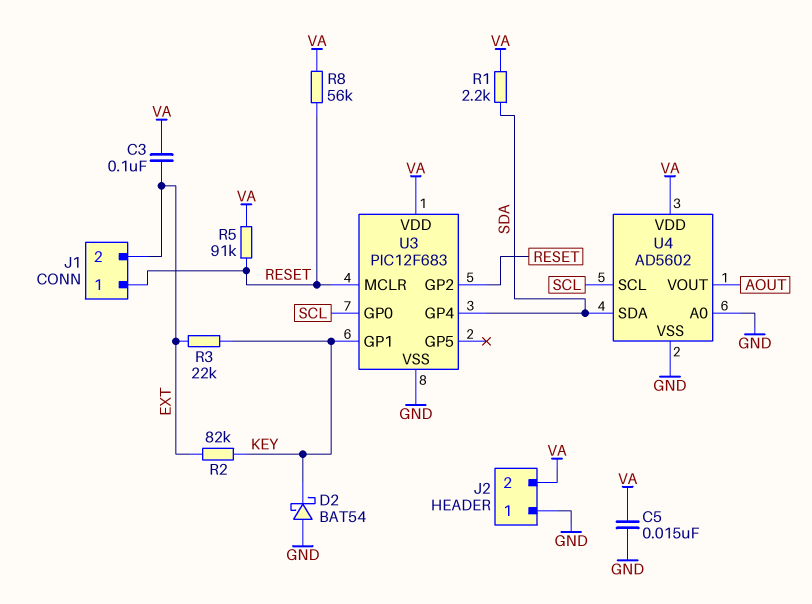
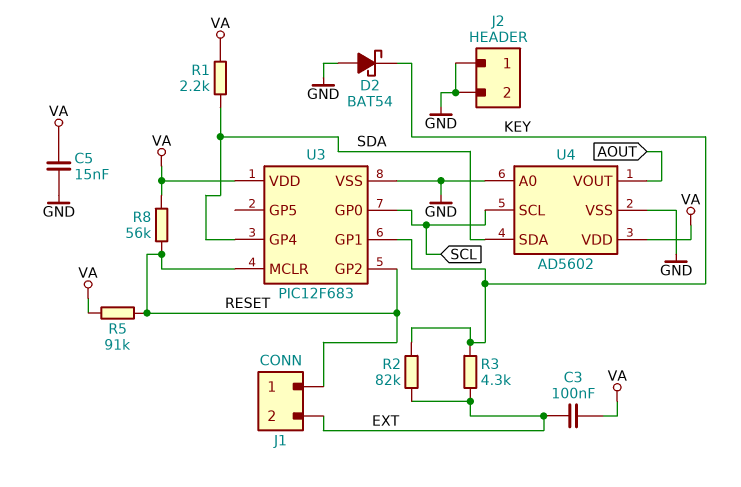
J2 pin 2: VA -> GND
R3: 22k (EXT, KEY) -> 4.3k (EXT, KEY)

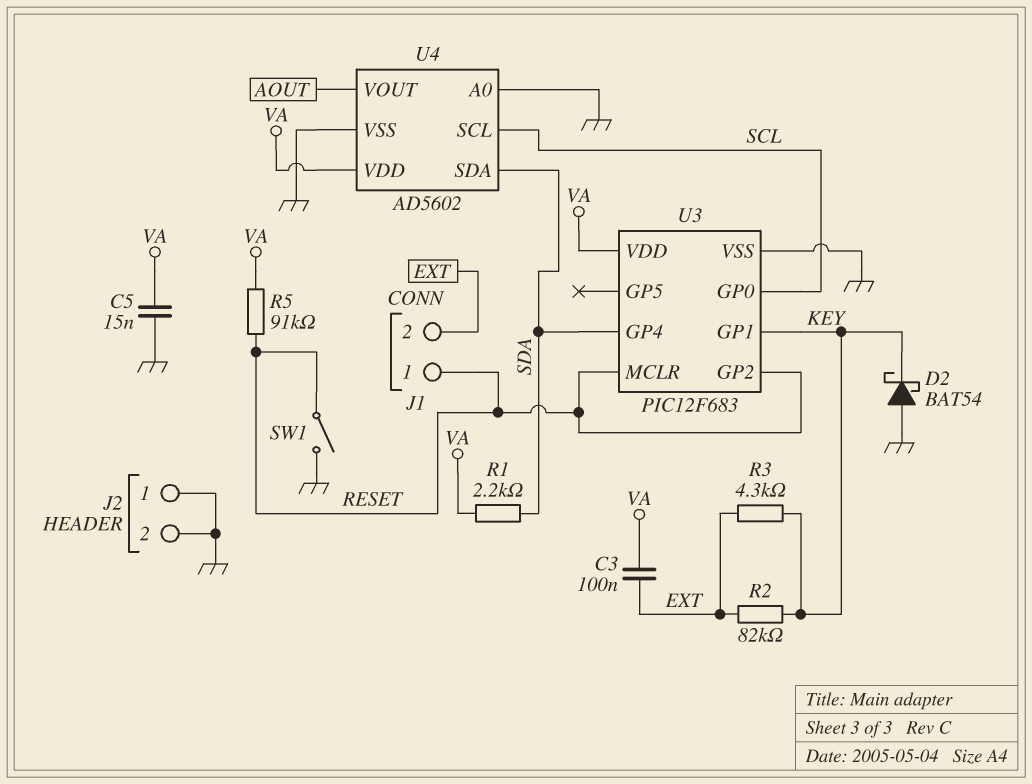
R8: 56k (RESET, VA) -> none
SW1: none -> switch (GND, RESET)

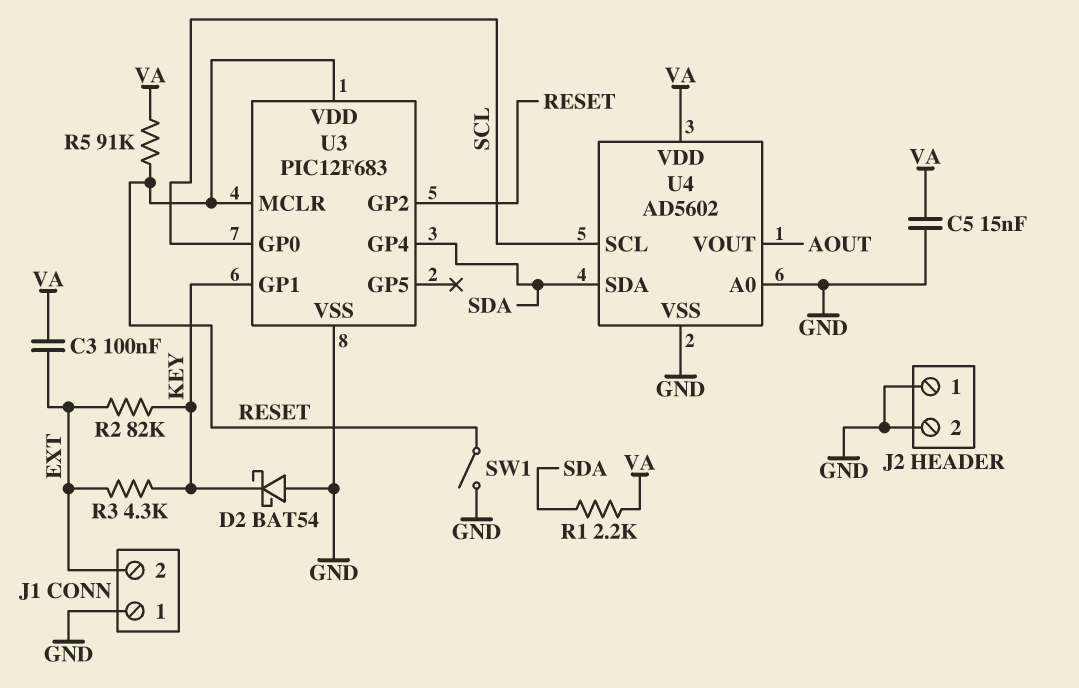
J1 pin 1: RESET -> GND
U3 pin VDD: VA -> RESET

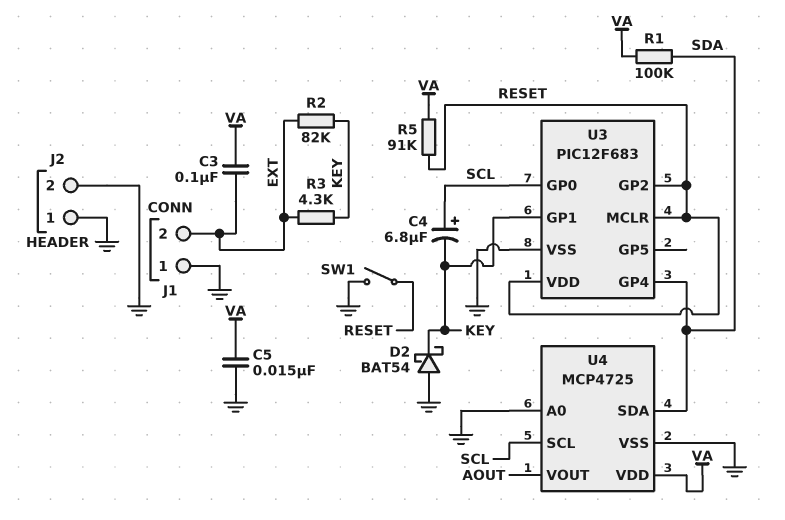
C4: none -> 6.8uF (plus SCL, minus KEY)
R1: 2.2k (SDA, VA) -> 100k (SDA, VA)
U4: AD5602 -> MCP4725

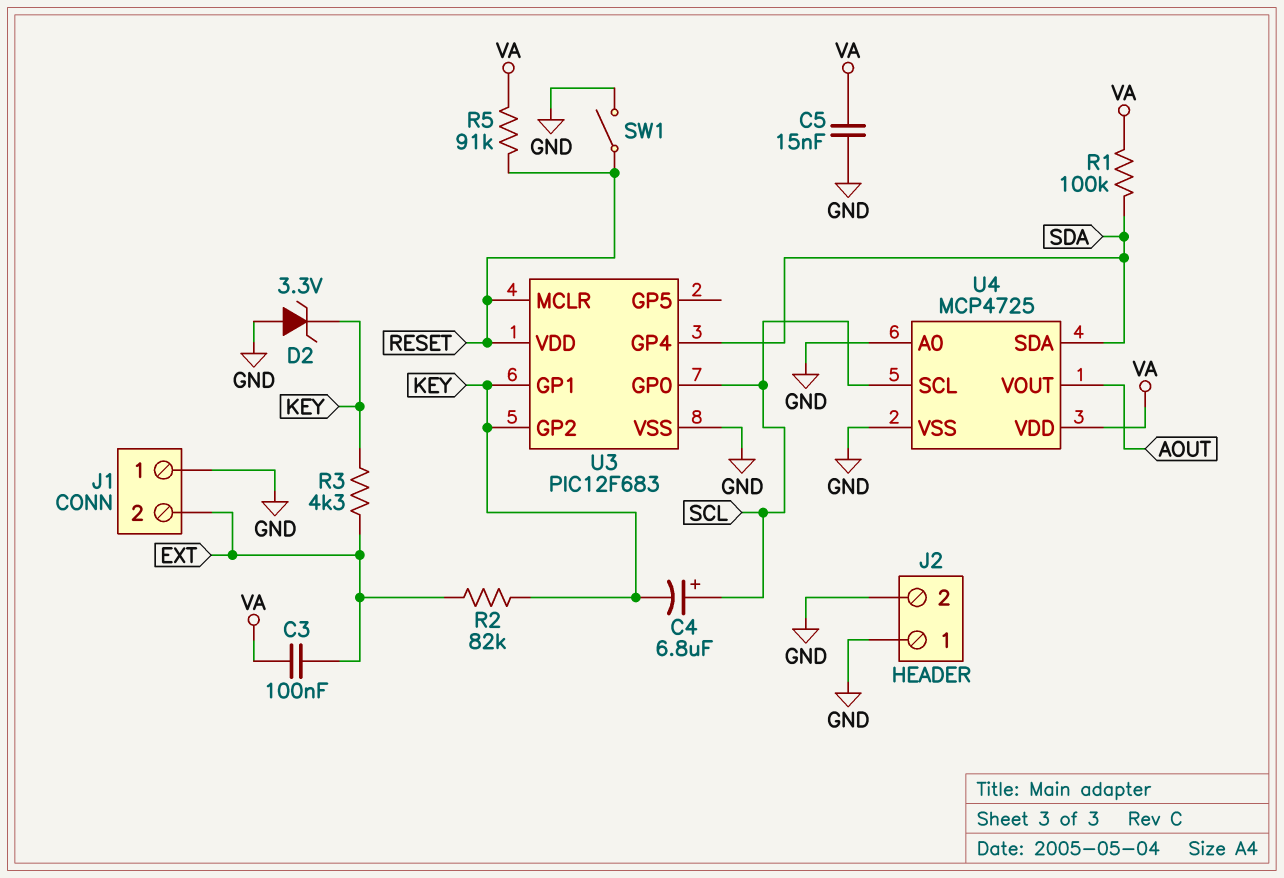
D2: schottky BAT54 (A GND, K KEY) -> zener 3.3V (A GND, K KEY)
U3 pin GP2: RESET -> KEY

